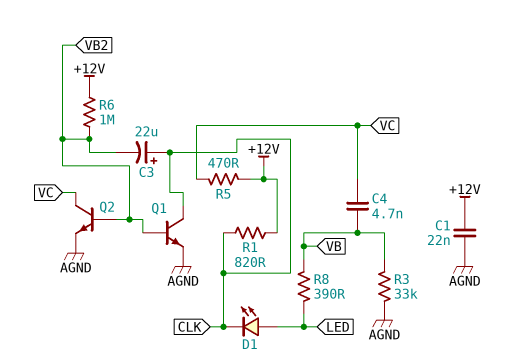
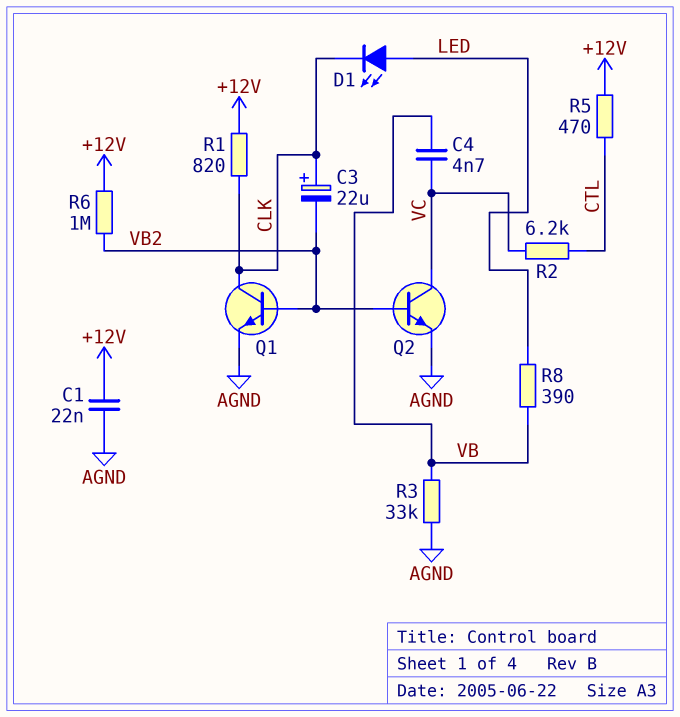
R2: none -> 6.2k (CTL, VC)
R5: 470 (+12V, VC) -> 470 (+12V, CTL)

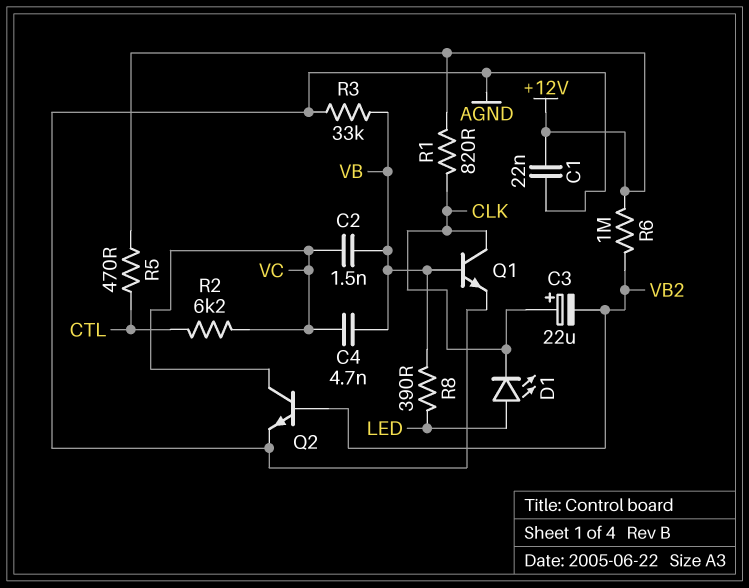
C2: none -> 1.5nF (VB, VC)
Q1: NPN (B VB2, C CLK, E AGND) -> NPN (B VB, C CLK, E AGND)

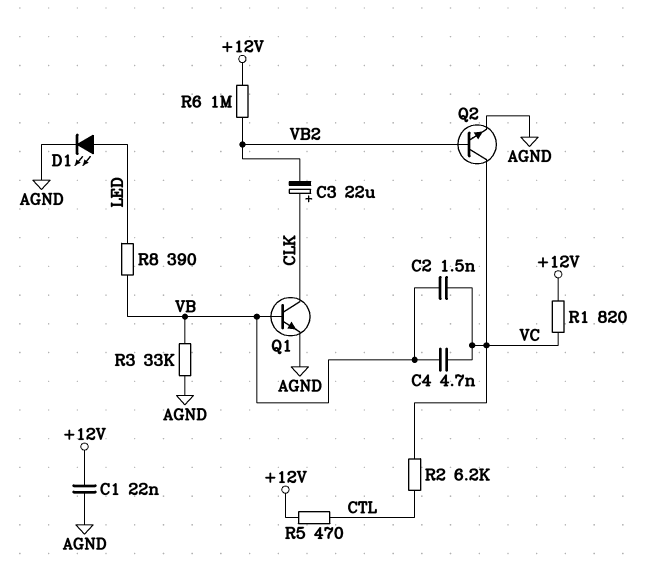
D1: LED (A LED, K CLK) -> LED (A LED, K AGND)
R1: 820 (+12V, CLK) -> 820 (+12V, VC)

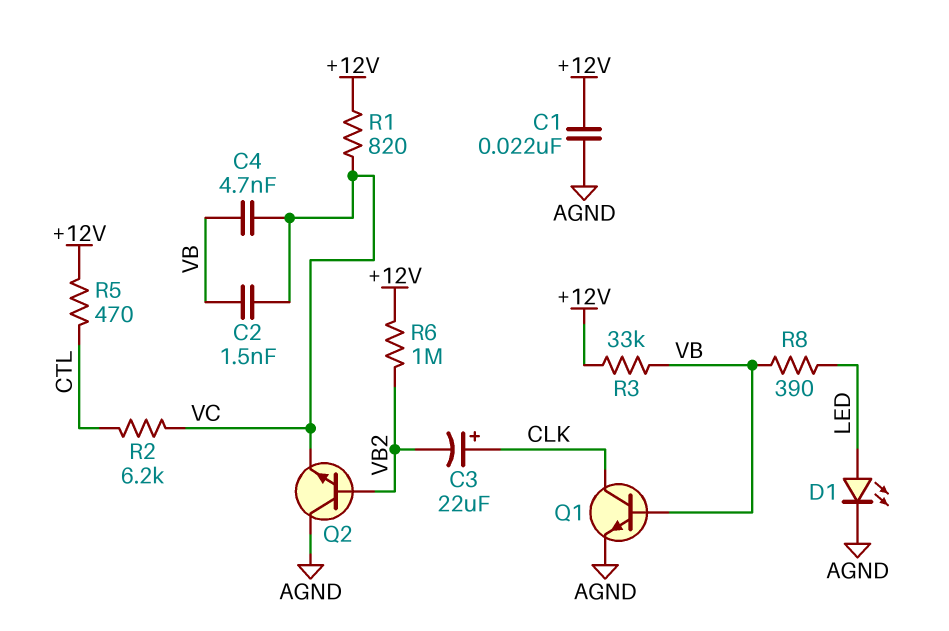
Q2: NPN (B VB2, C VC, E AGND) -> NPN (B VB2, C AGND, E VC)
R3: 33k (AGND, VB) -> 33k (+12V, VB)

